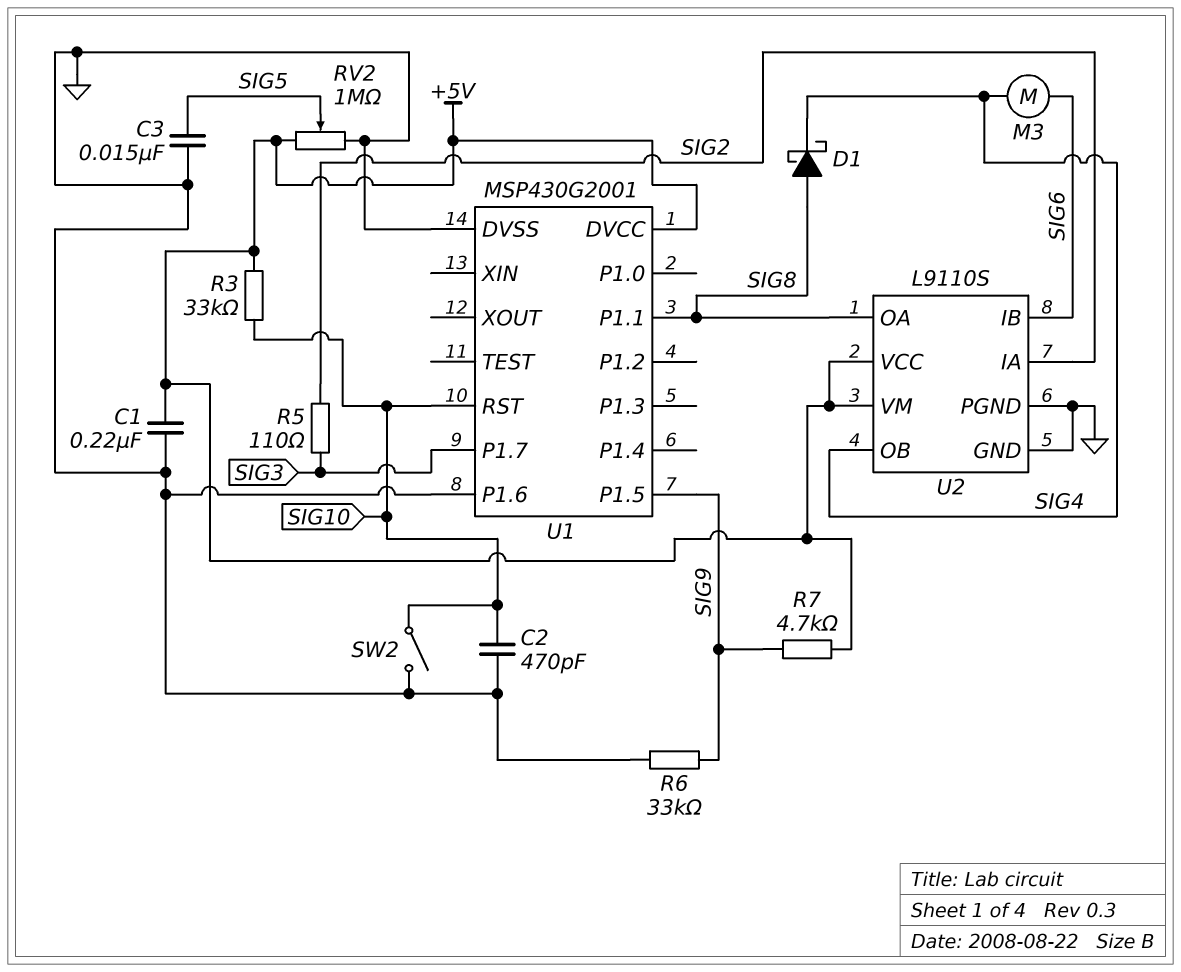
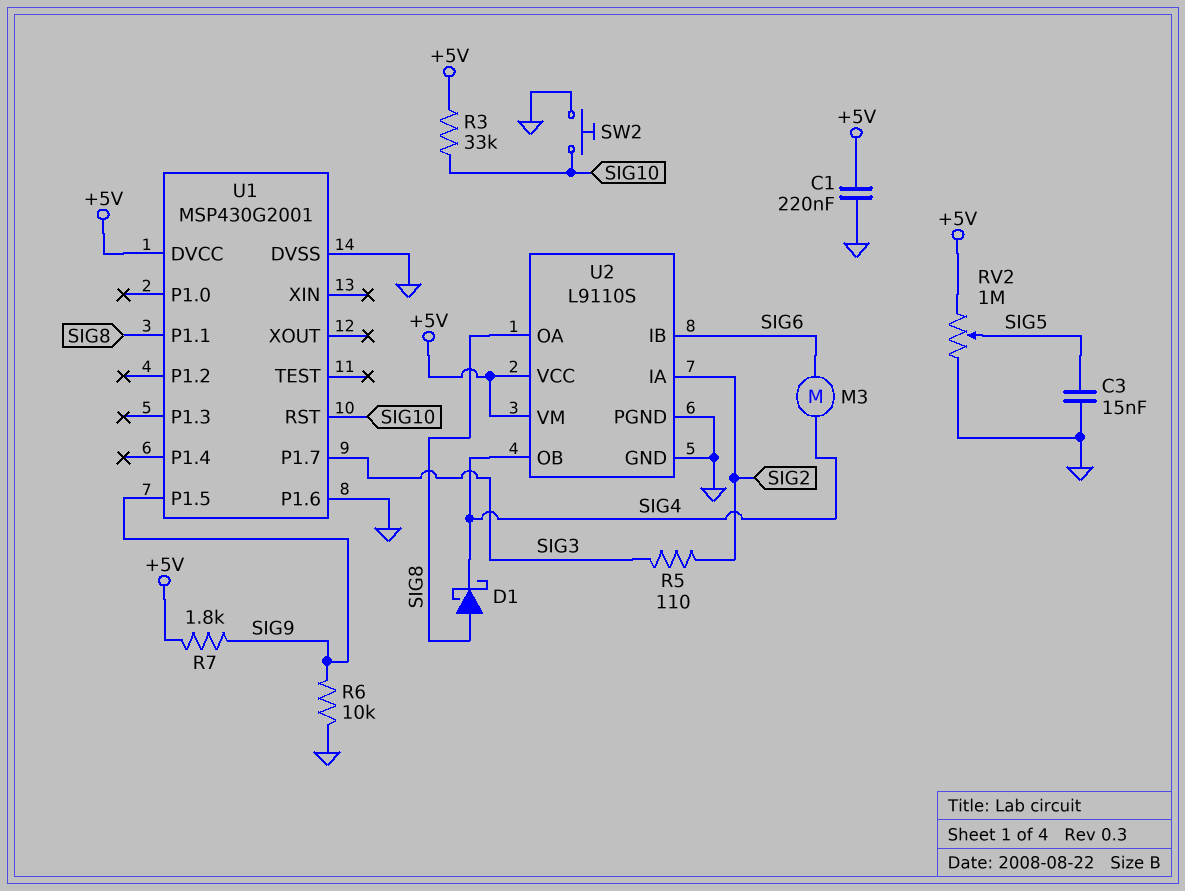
C2: 470pF (GND, SIG10) -> none
R6: 33k (GND, SIG9) -> 10k (GND, SIG9)
R7: 4.7k (+5V, SIG9) -> 1.8k (+5V, SIG9)
SW2: switch (GND, SIG10) -> button (GND, SIG10)

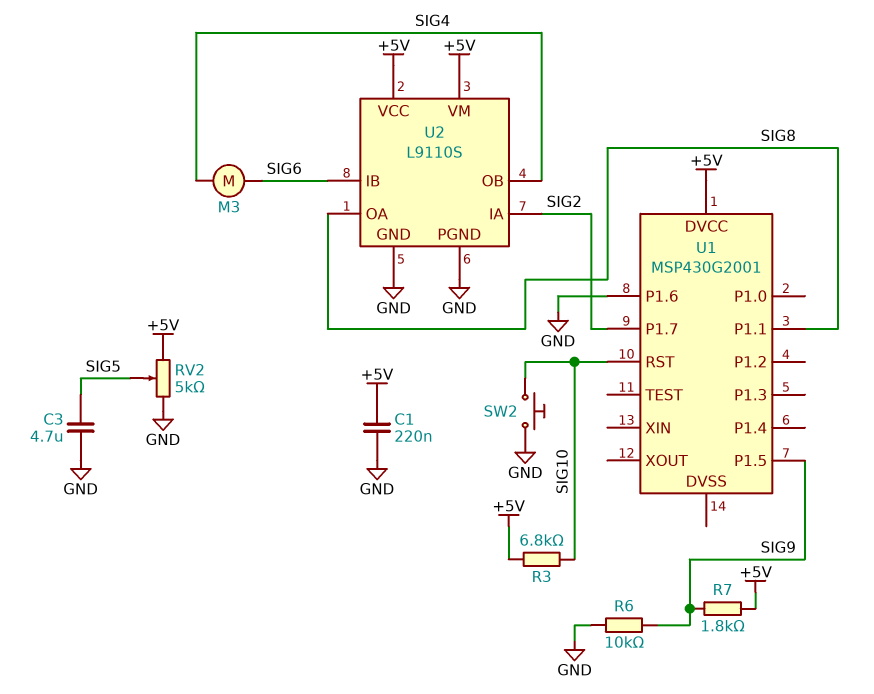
C3: 15nF (GND, SIG5) -> 4.7uF (GND, SIG5)
D1: schottky (A SIG8, K SIG4) -> none
R3: 33k (+5V, SIG10) -> 6.8k (+5V, SIG10)
R5: 110 (SIG2, SIG3) -> none
RV2: 1M (+5V, GND, wiper SIG5) -> 5k (+5V, GND, wiper SIG5)
U1 pin DVSS: GND -> none
U1 pin P1.7: SIG3 -> SIG2

